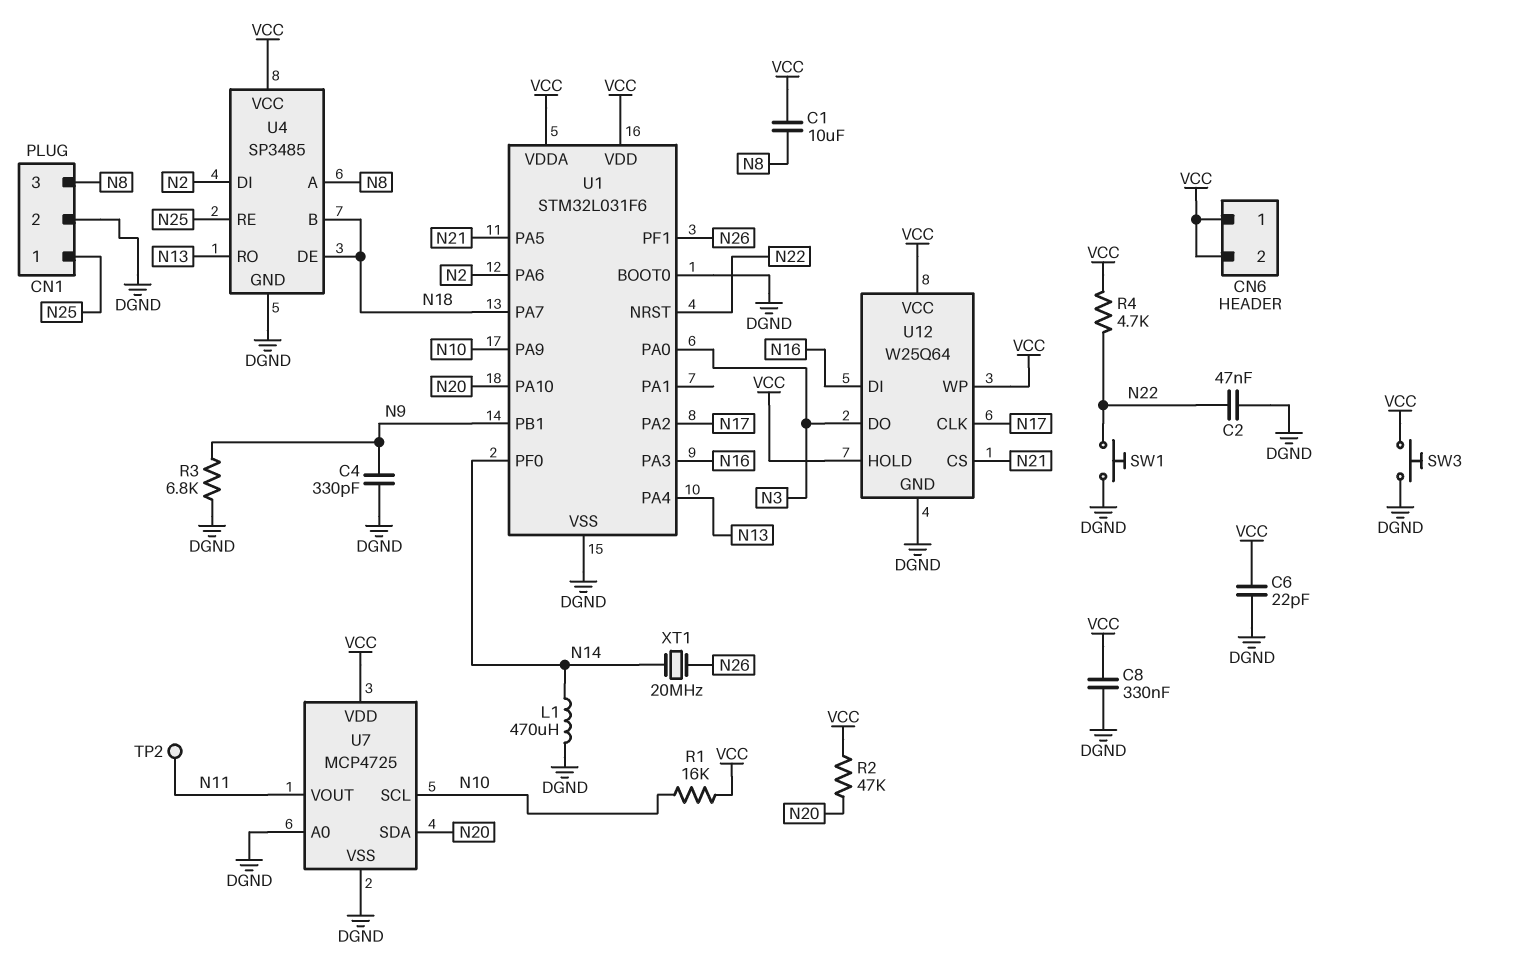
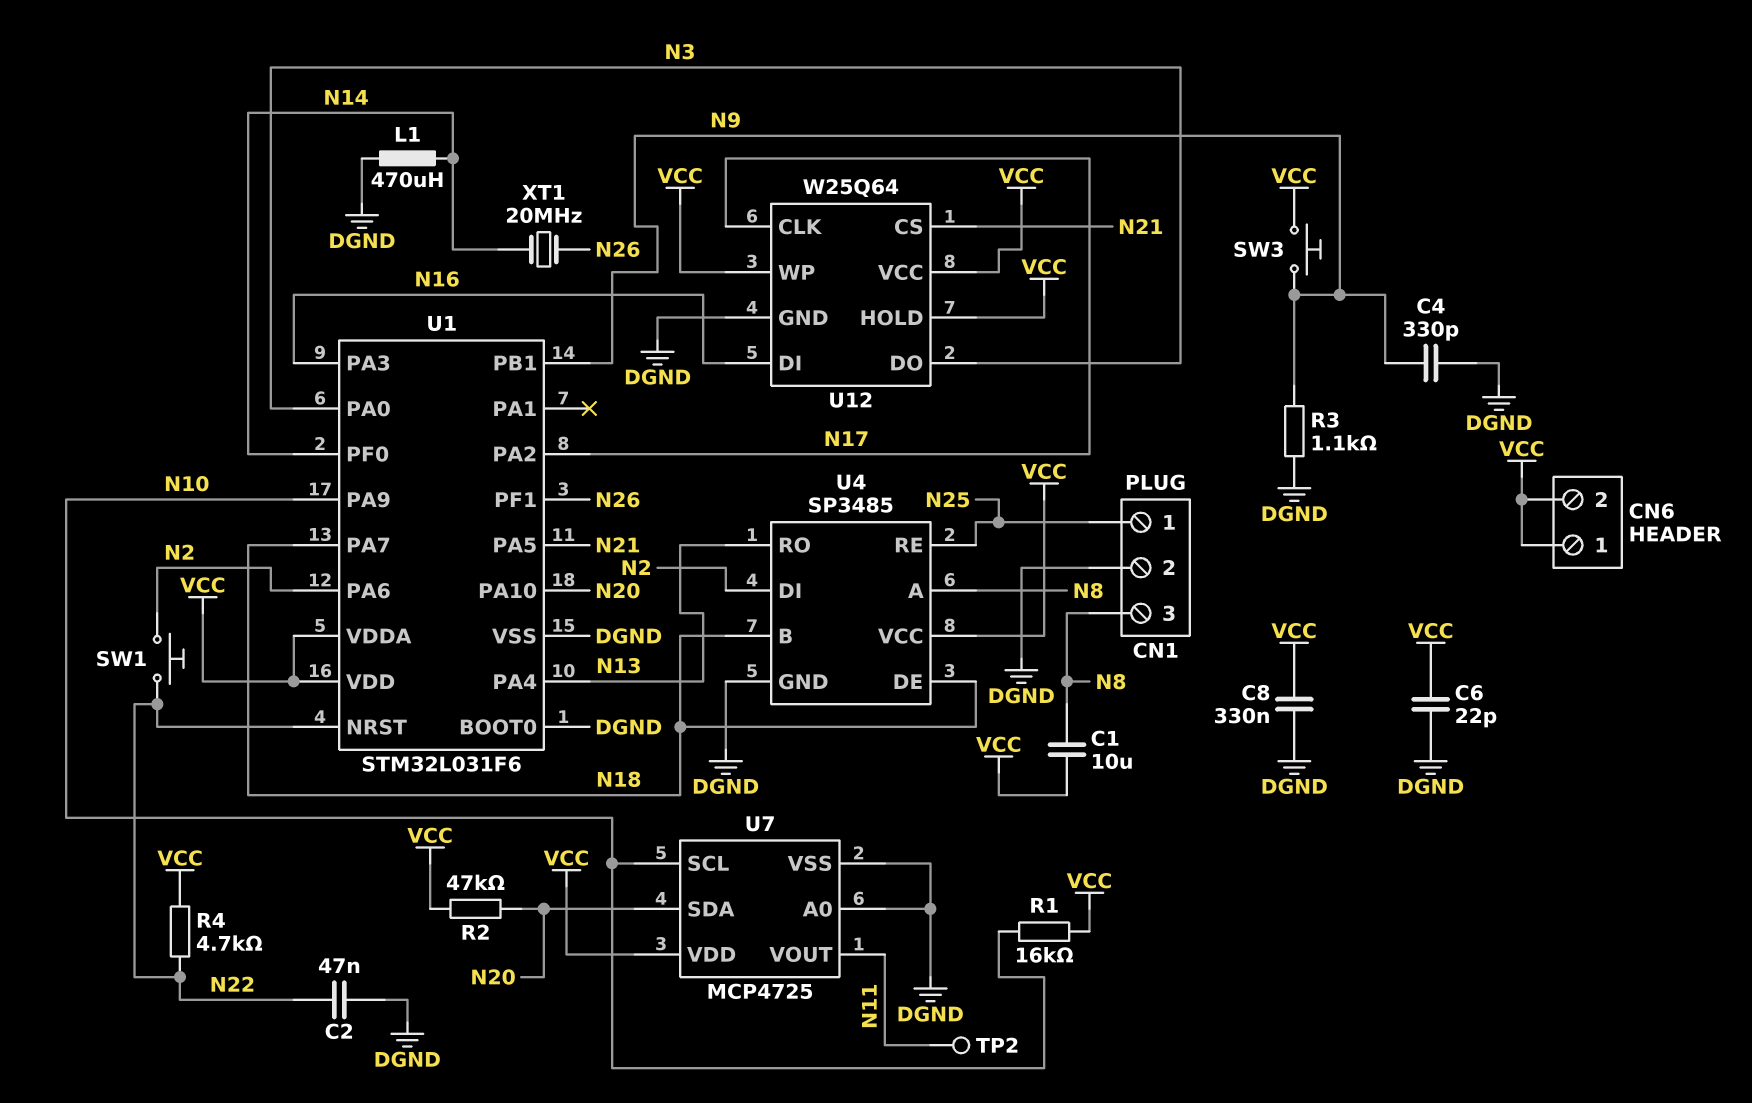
R3: 6.8k (DGND, N9) -> 1.1k (DGND, N9)
SW1: button (DGND, N22) -> button (N2, N22)
SW3: button (DGND, VCC) -> button (N9, VCC)

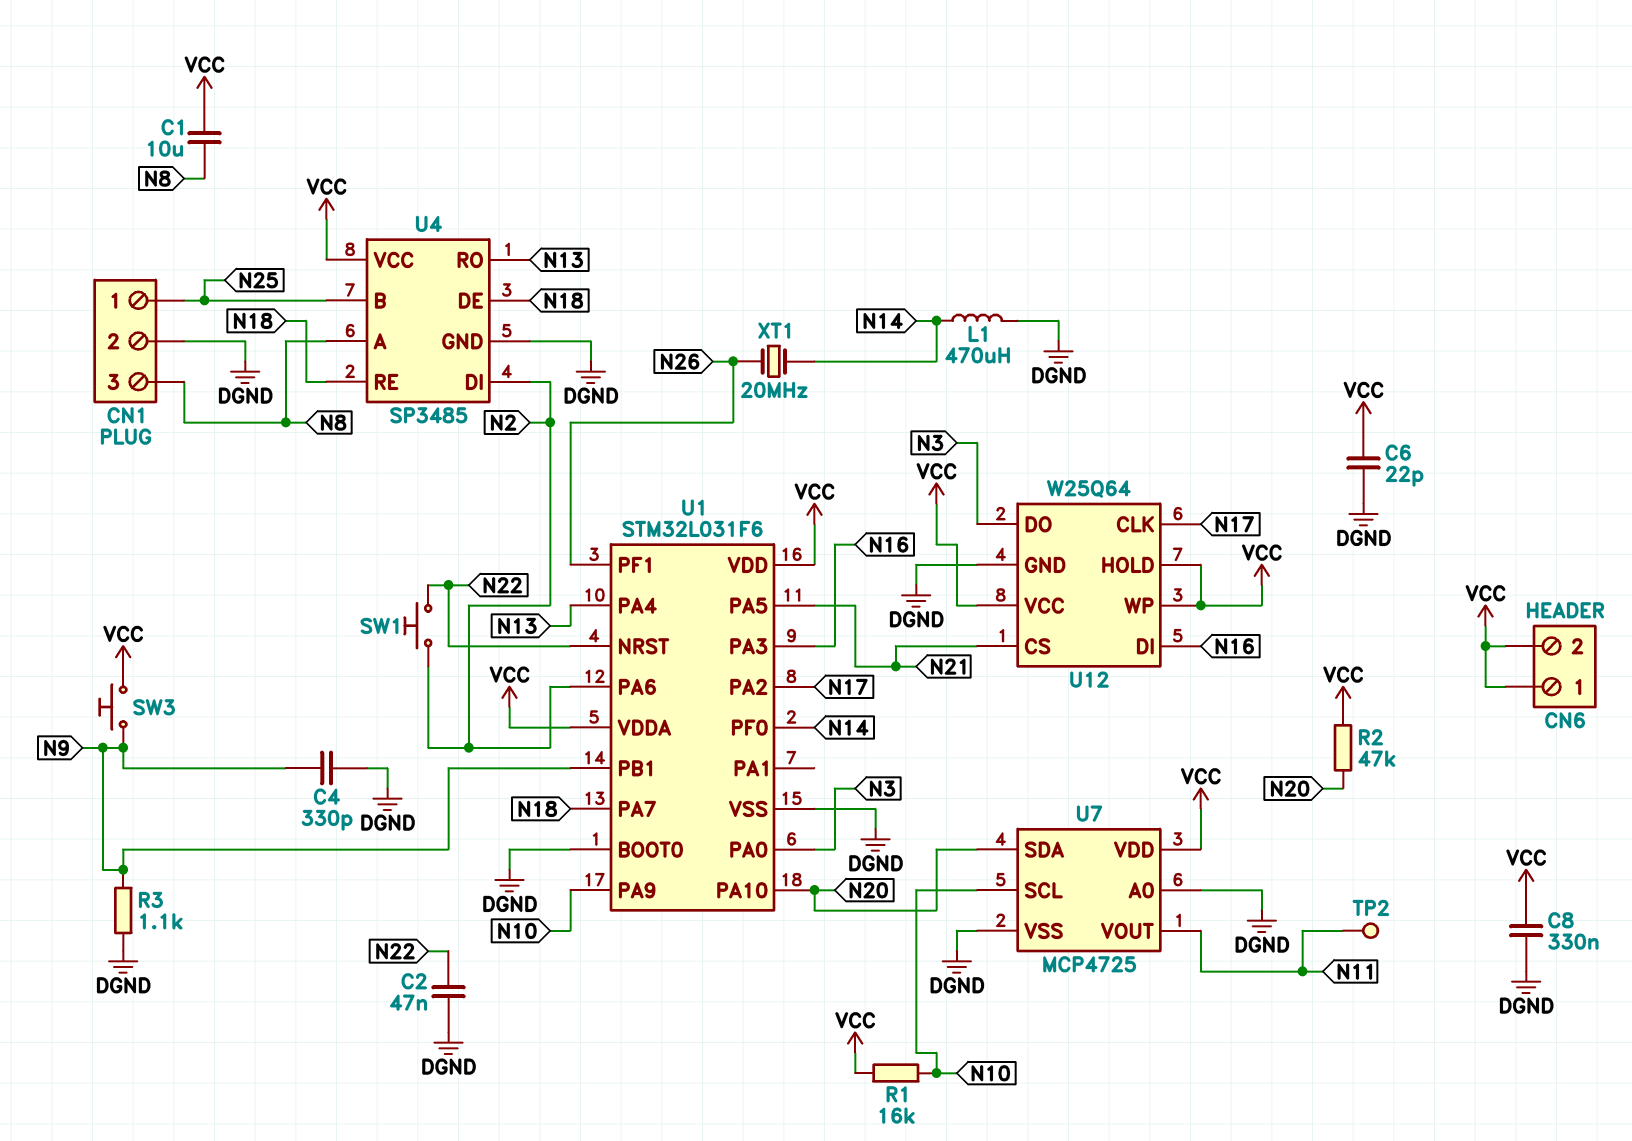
R4: 4.7k (N22, VCC) -> none
U4 pin B: N18 -> N25
U4 pin RE: N25 -> N18

